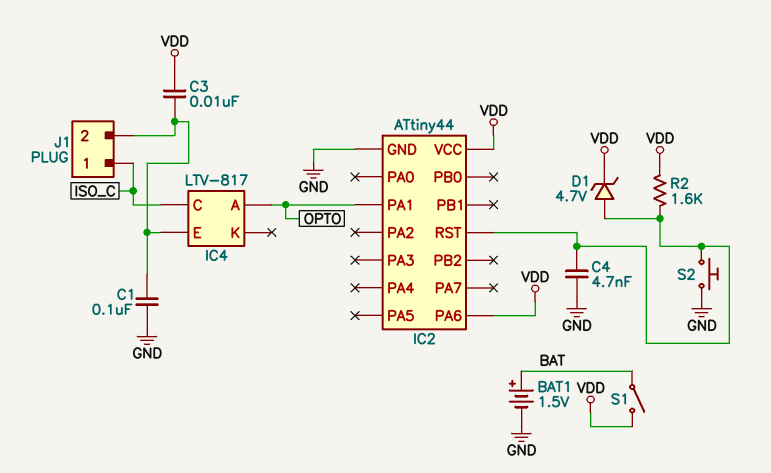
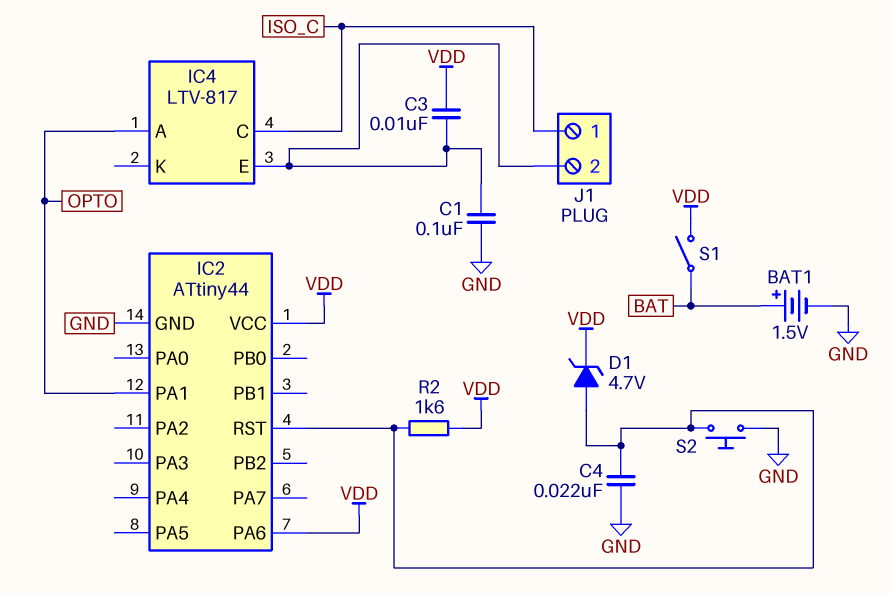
C4: 4.7nF (GND, IC2/RST) -> 22nF (GND, IC2/RST)

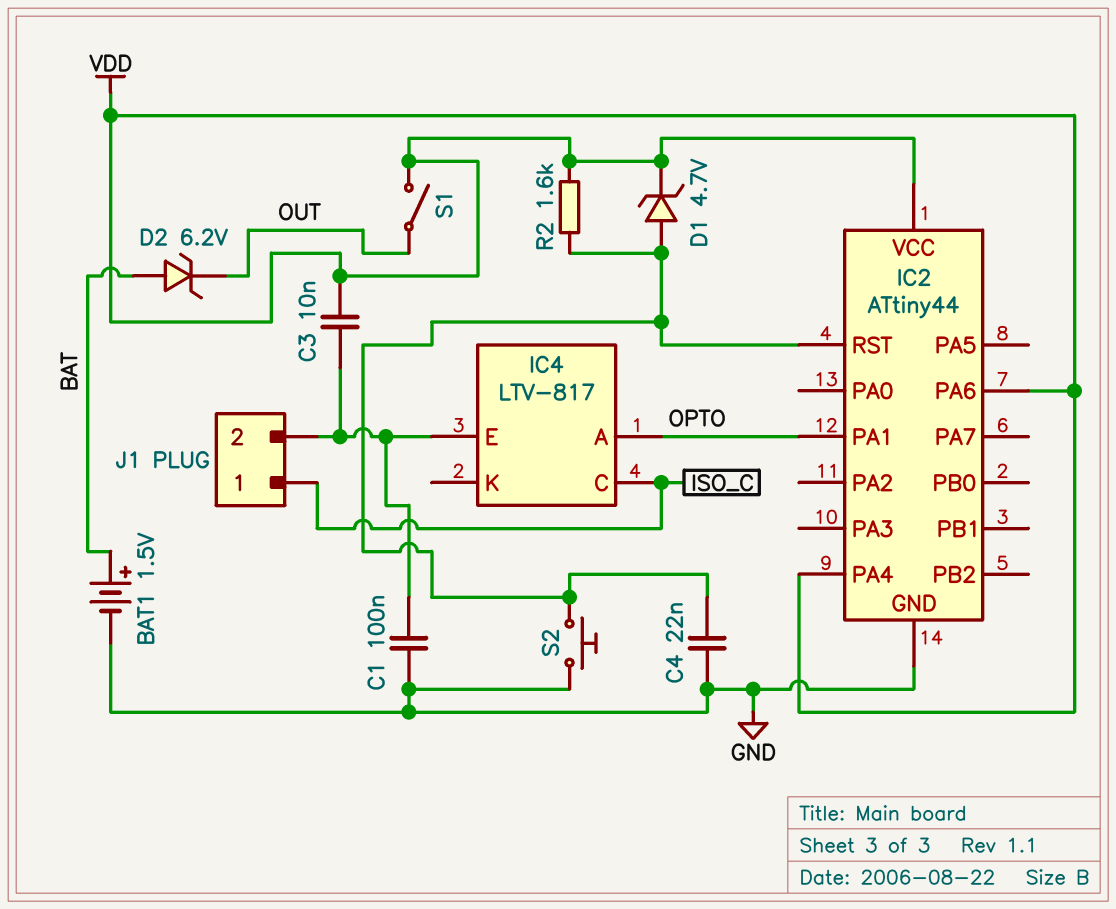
D2: none -> zener 6.2V (A BAT, K OUT)
IC2 pin PA4: none -> VDD
S1: switch (BAT, VDD) -> switch (OUT, VDD)

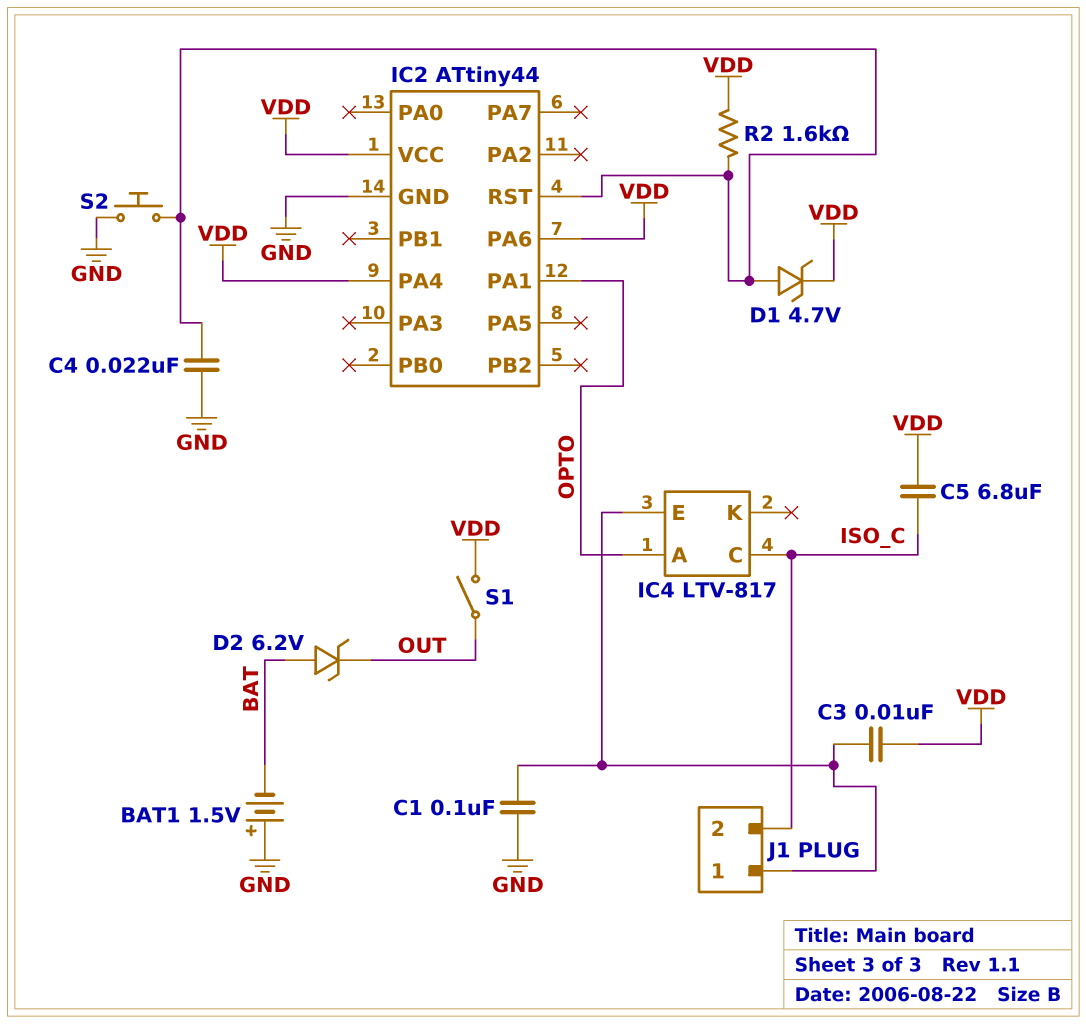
BAT1: 1.5V (plus BAT, minus GND) -> 1.5V (plus GND, minus BAT)
C5: none -> 6.8uF (ISO_C, VDD)
J1 pin 1: ISO_C -> IC4/E
J1 pin 2: IC4/E -> ISO_C

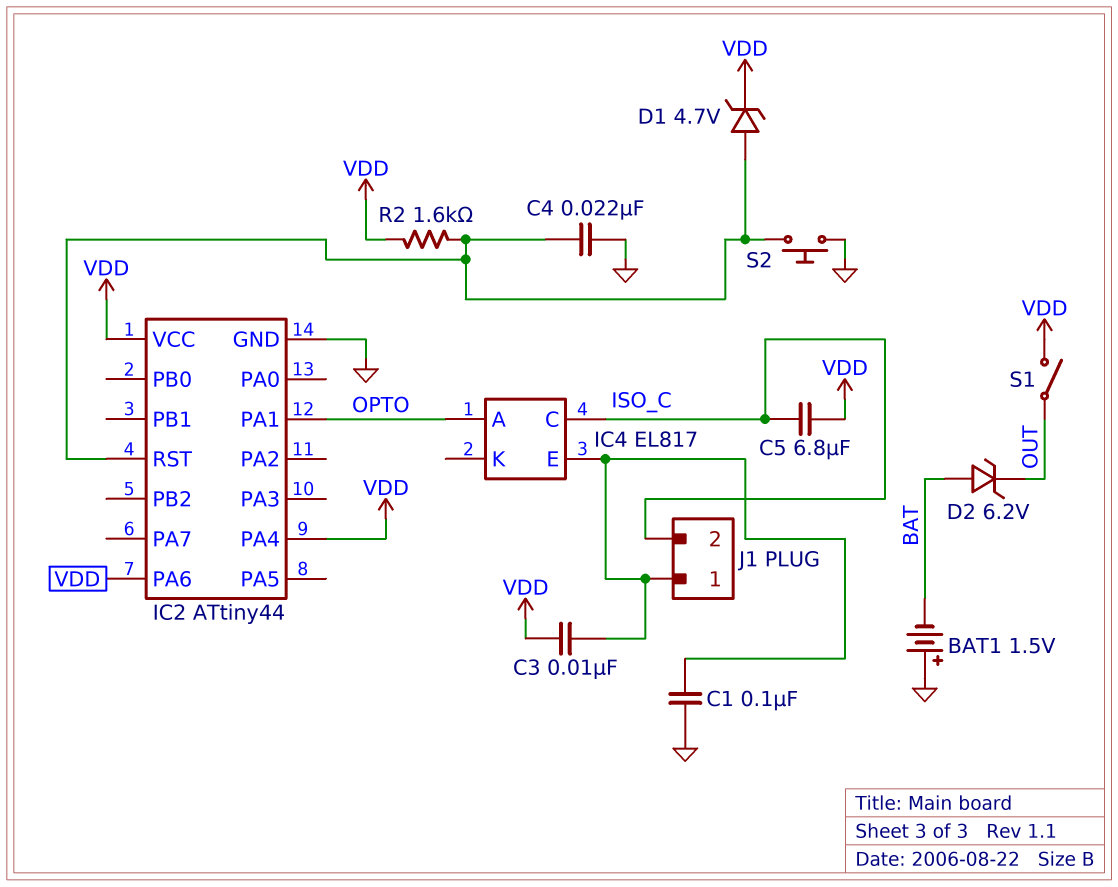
IC4: LTV-817 -> EL817

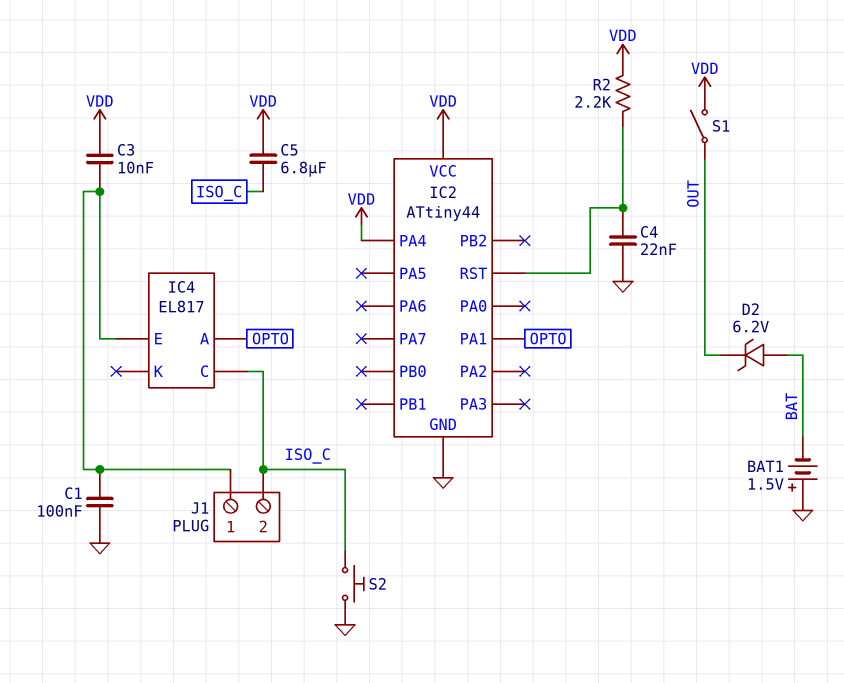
D1: zener 4.7V (A IC2/RST, K VDD) -> none
IC2 pin PA6: VDD -> none
R2: 1.6k (IC2/RST, VDD) -> 2.2k (IC2/RST, VDD)
S2: button (GND, IC2/RST) -> button (GND, ISO_C)

